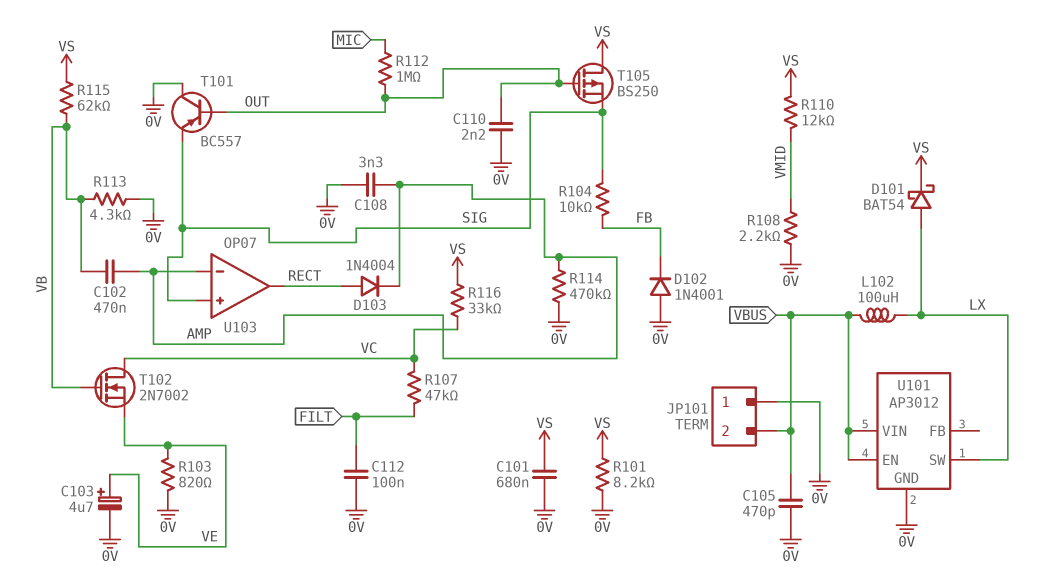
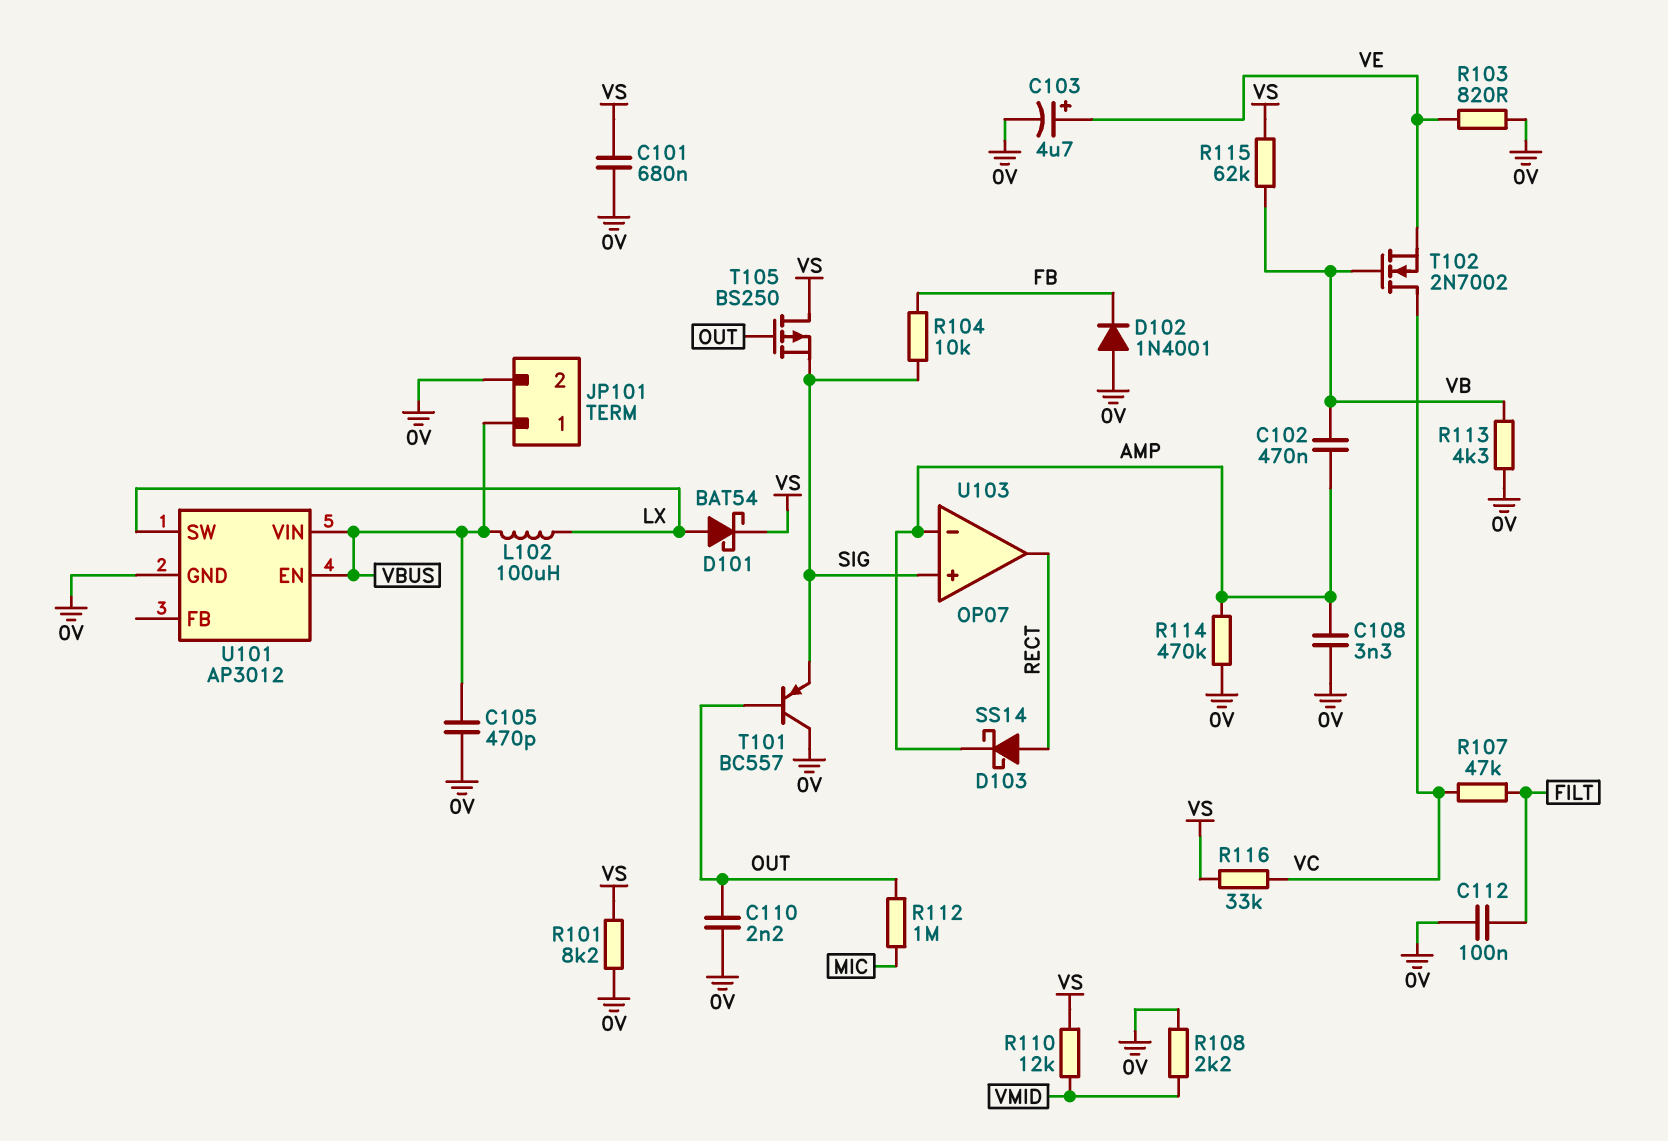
D103: diode 1N4004 (A RECT, K AMP) -> schottky SS14 (A RECT, K AMP)
JP101 pin 1: 0V -> VBUS
JP101 pin 2: VBUS -> 0V

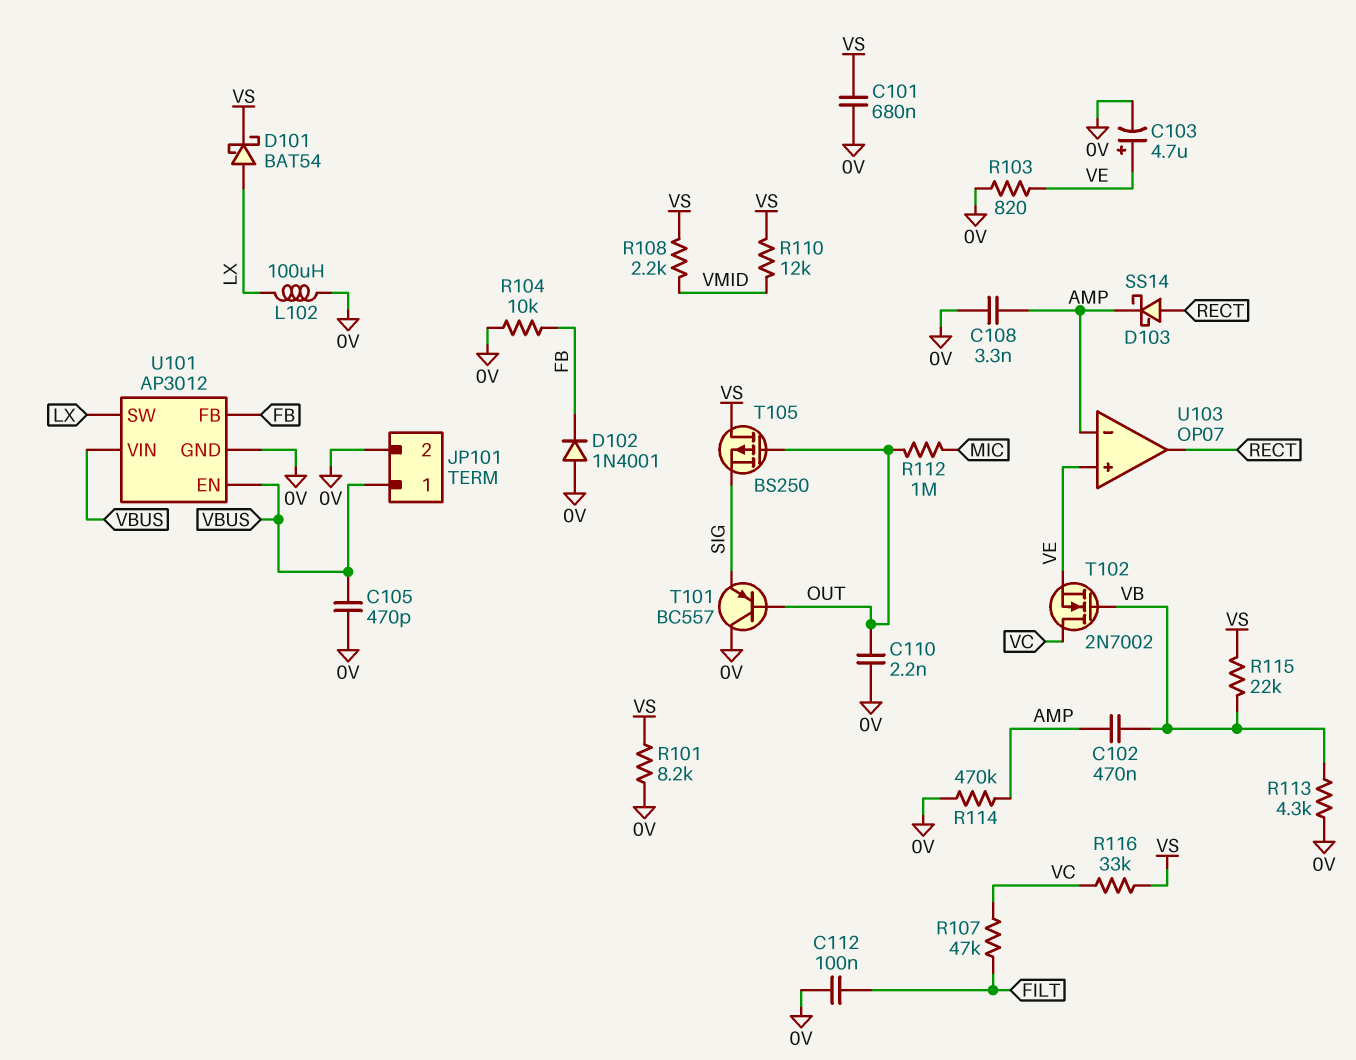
L102: 100uH (LX, VBUS) -> 100uH (0V, LX)
R104: 10k (FB, SIG) -> 10k (0V, FB)
R108: 2.2k (0V, VMID) -> 2.2k (VMID, VS)
R115: 62k (VB, VS) -> 22k (VB, VS)
U101 pin FB: none -> FB
U103 pin in+: SIG -> VE

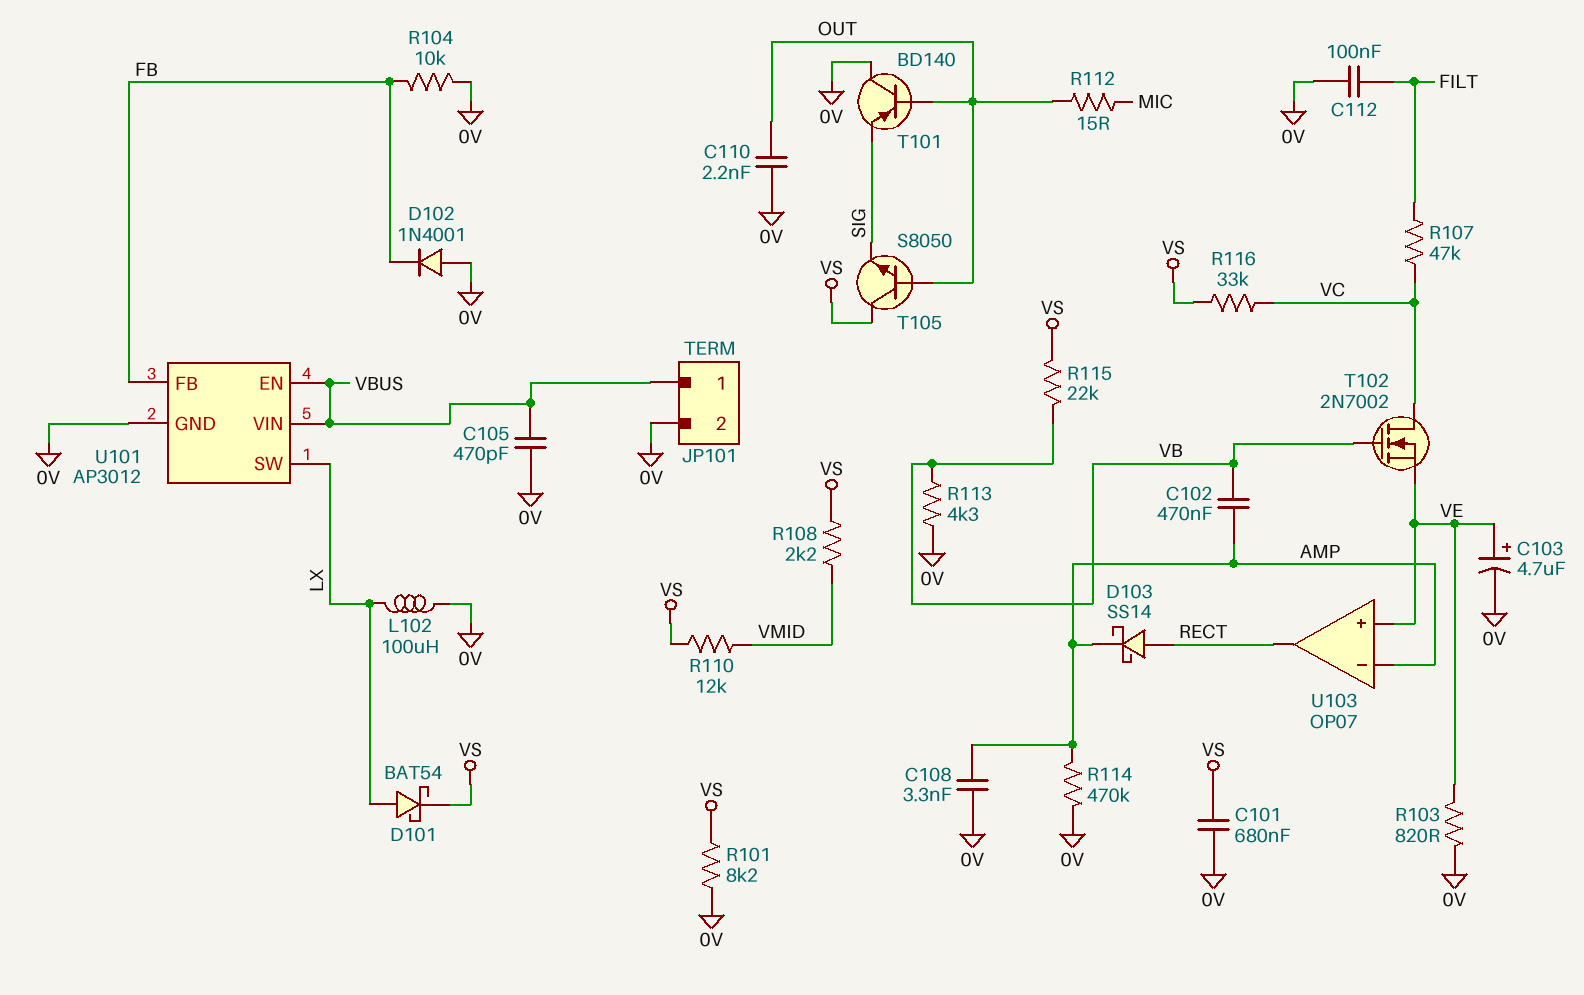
R112: 1M (MIC, OUT) -> 15 (MIC, OUT)
T101: PNP BC557 (B OUT, C 0V, E SIG) -> PNP BD140 (B OUT, C 0V, E SIG)
T105: PMOS BS250 (G OUT, D VS, S SIG) -> NPN S8050 (B OUT, C VS, E SIG)

